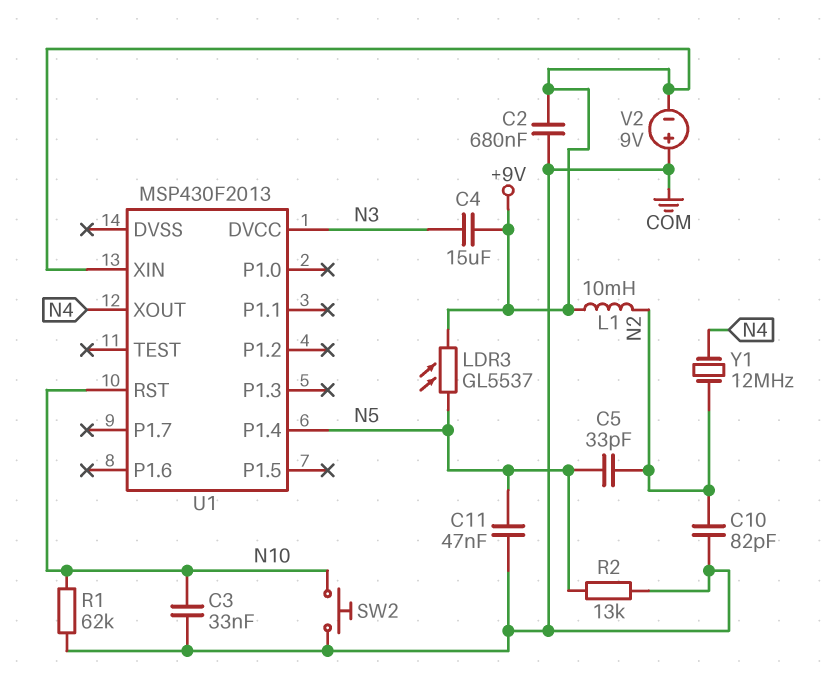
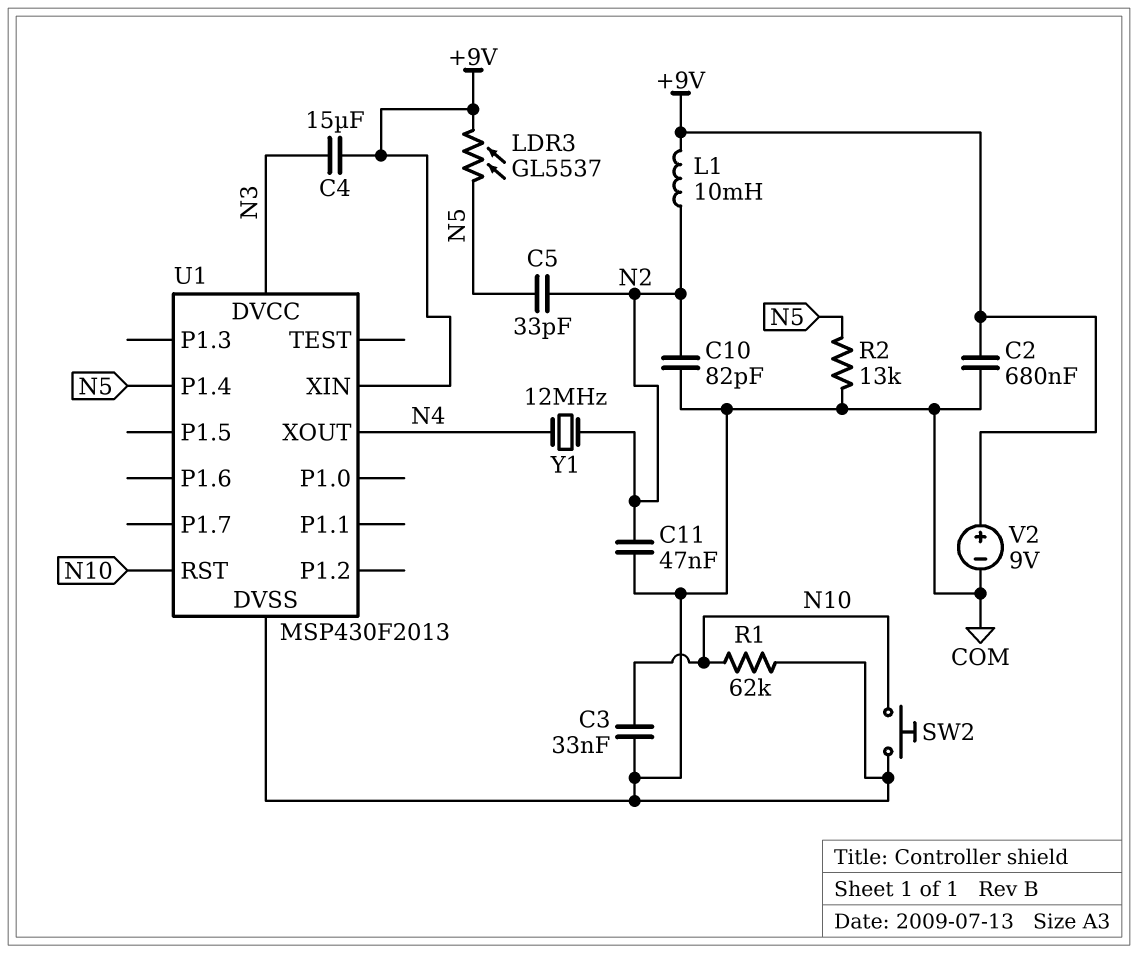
C11: 47nF (COM, N5) -> 47nF (COM, N2)
U1 pin DVSS: none -> COM
V2: 9V (plus COM, minus +9V) -> 9V (plus +9V, minus COM)

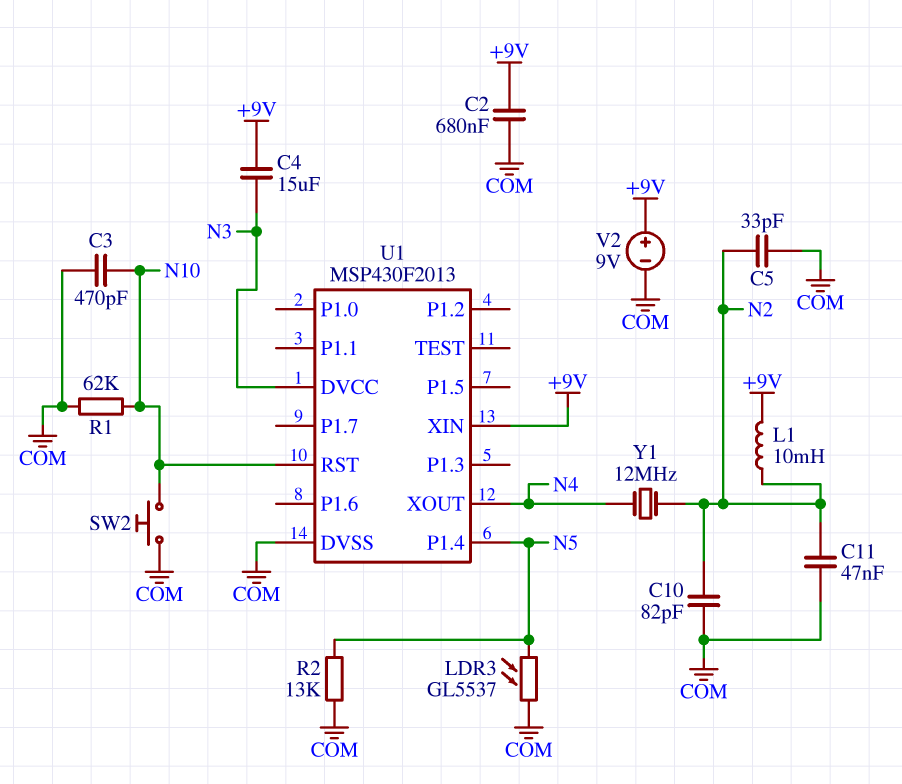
C3: 33nF (COM, N10) -> 470pF (COM, N10)
C5: 33pF (N2, N5) -> 33pF (COM, N2)
LDR3: GL5537 (+9V, N5) -> GL5537 (COM, N5)

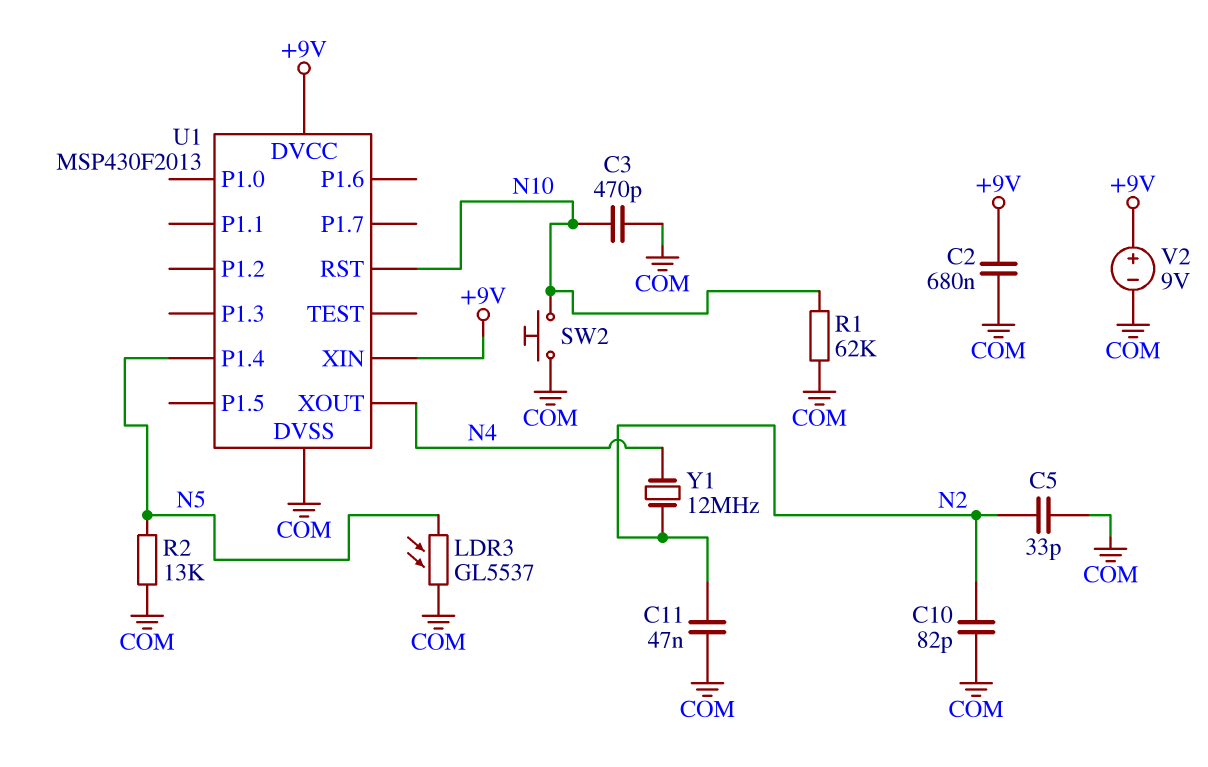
C4: 15uF (+9V, N3) -> none
L1: 10mH (+9V, N2) -> none
U1 pin DVCC: N3 -> +9V

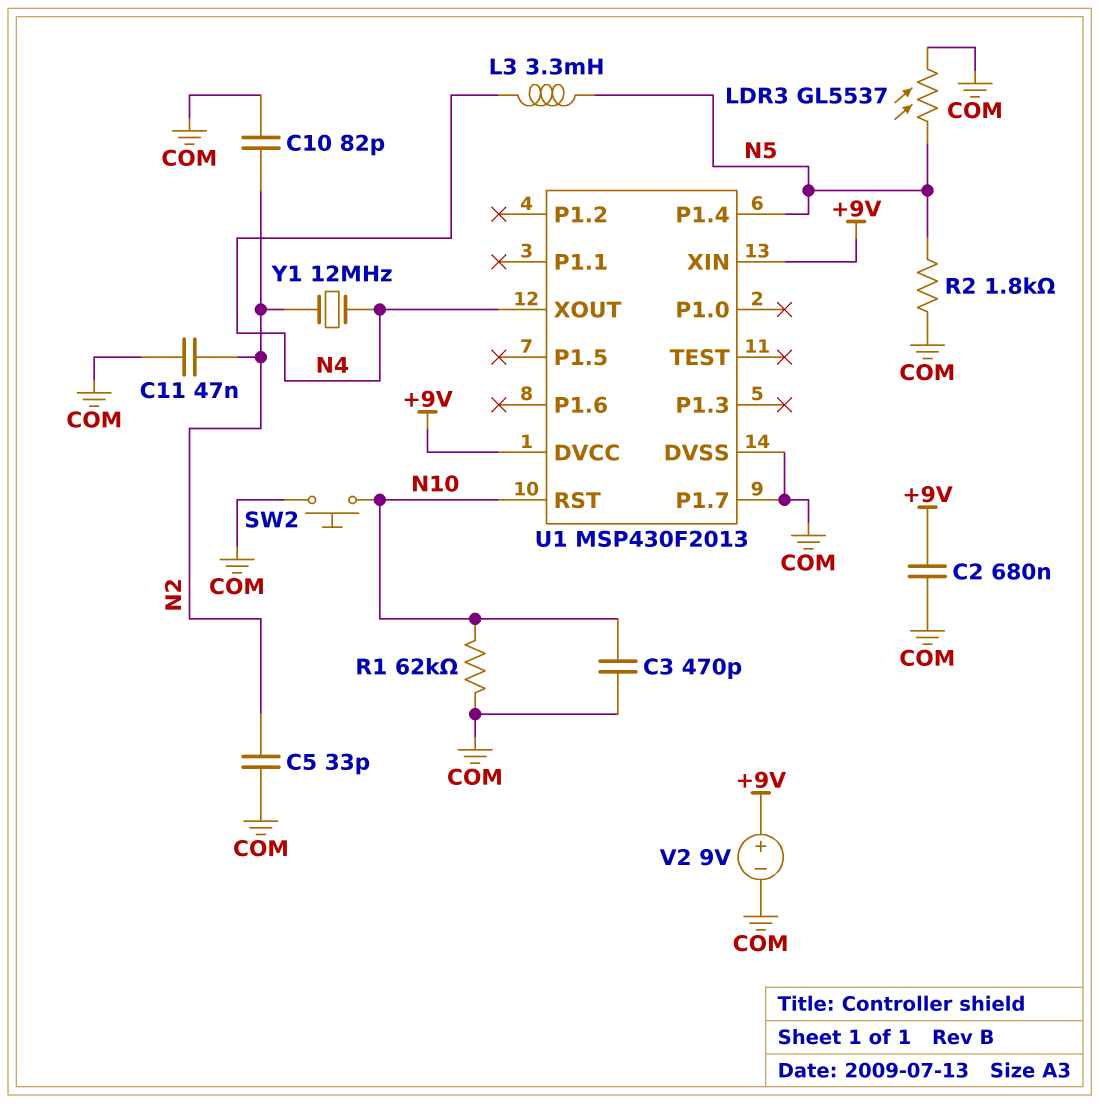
L3: none -> 3.3mH (N4, N5)
R2: 13k (COM, N5) -> 1.8k (COM, N5)
U1 pin P1.7: none -> COM

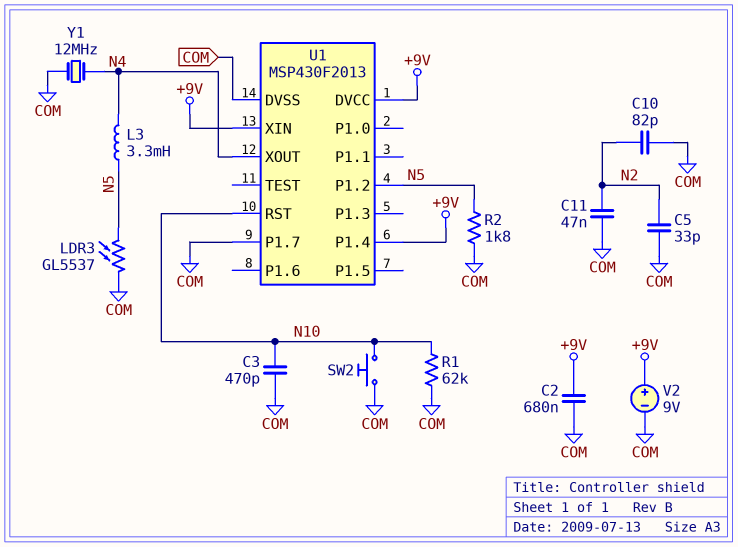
U1 pin P1.2: none -> N5
U1 pin P1.4: N5 -> +9V
Y1: 12MHz (N2, N4) -> 12MHz (COM, N4)

